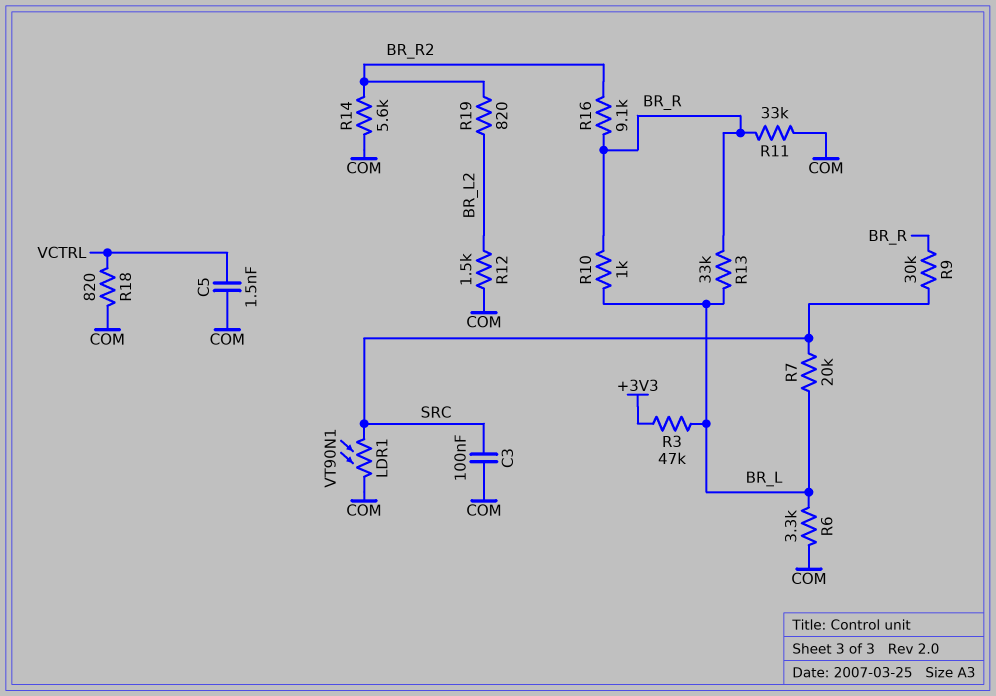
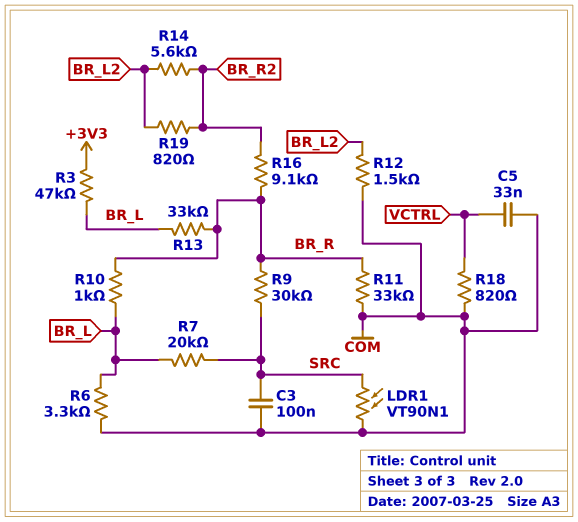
C5: 1.5nF (COM, VCTRL) -> 33nF (COM, VCTRL)
R14: 5.6k (BR_R2, COM) -> 5.6k (BR_L2, BR_R2)

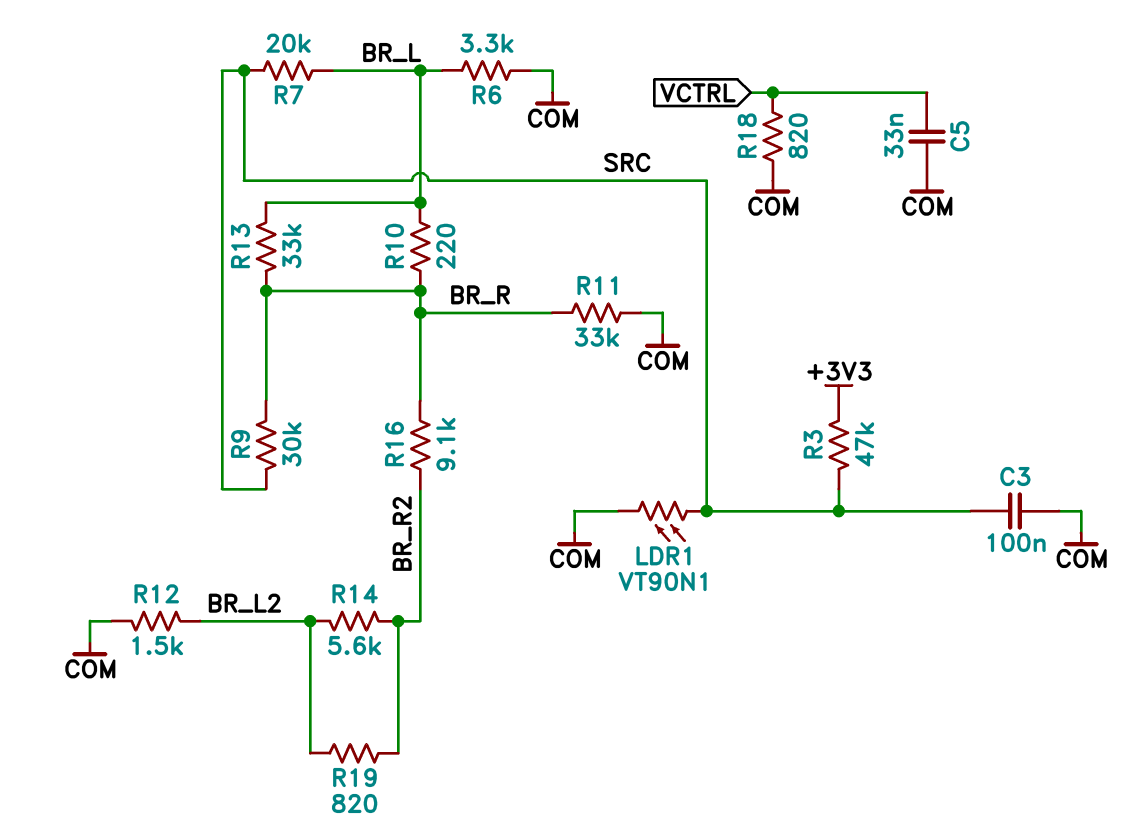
R3: 47k (+3V3, BR_L) -> 47k (+3V3, SRC)
R10: 1k (BR_L, BR_R) -> 220 (BR_L, BR_R)

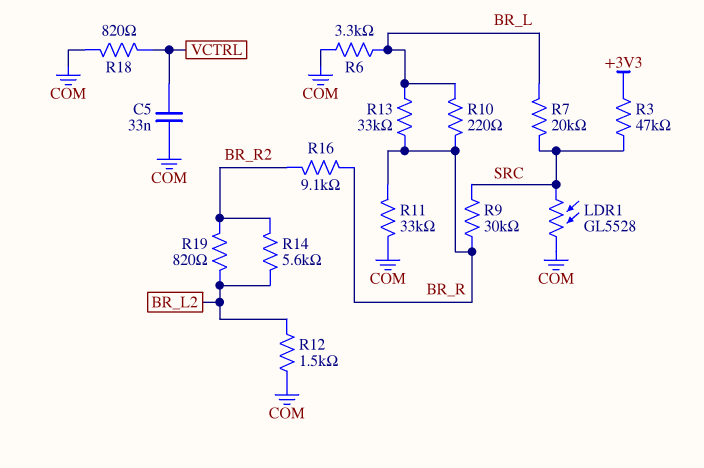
C3: 100nF (COM, SRC) -> none
LDR1: VT90N1 (COM, SRC) -> GL5528 (COM, SRC)

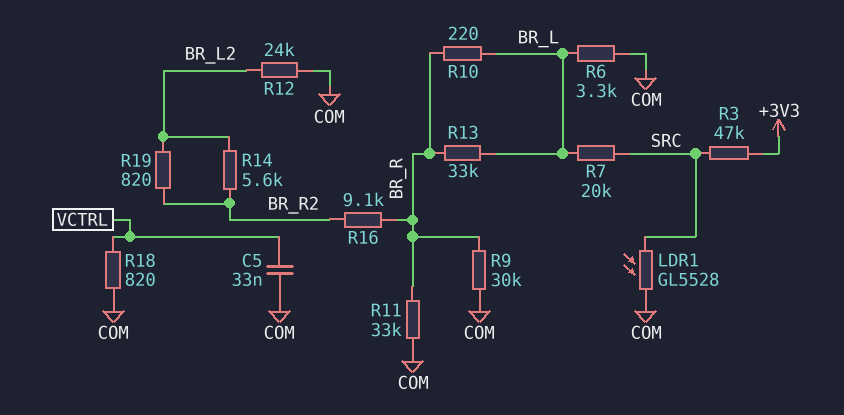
R9: 30k (BR_R, SRC) -> 30k (BR_R, COM)
R12: 1.5k (BR_L2, COM) -> 24k (BR_L2, COM)

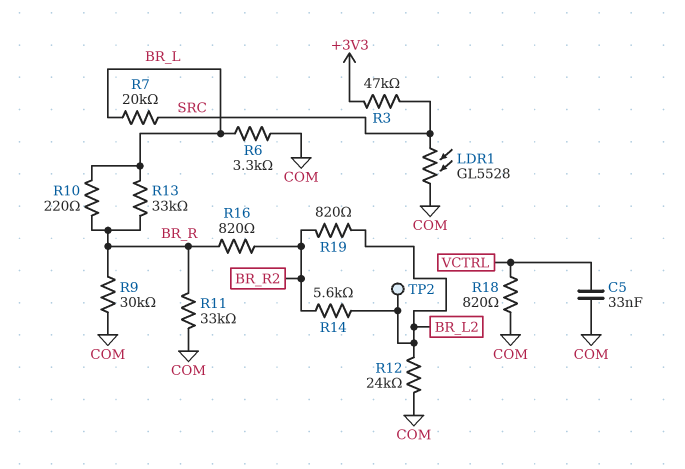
R16: 9.1k (BR_R, BR_R2) -> 820 (BR_R, BR_R2)
TP2: none -> test point (BR_L2)

